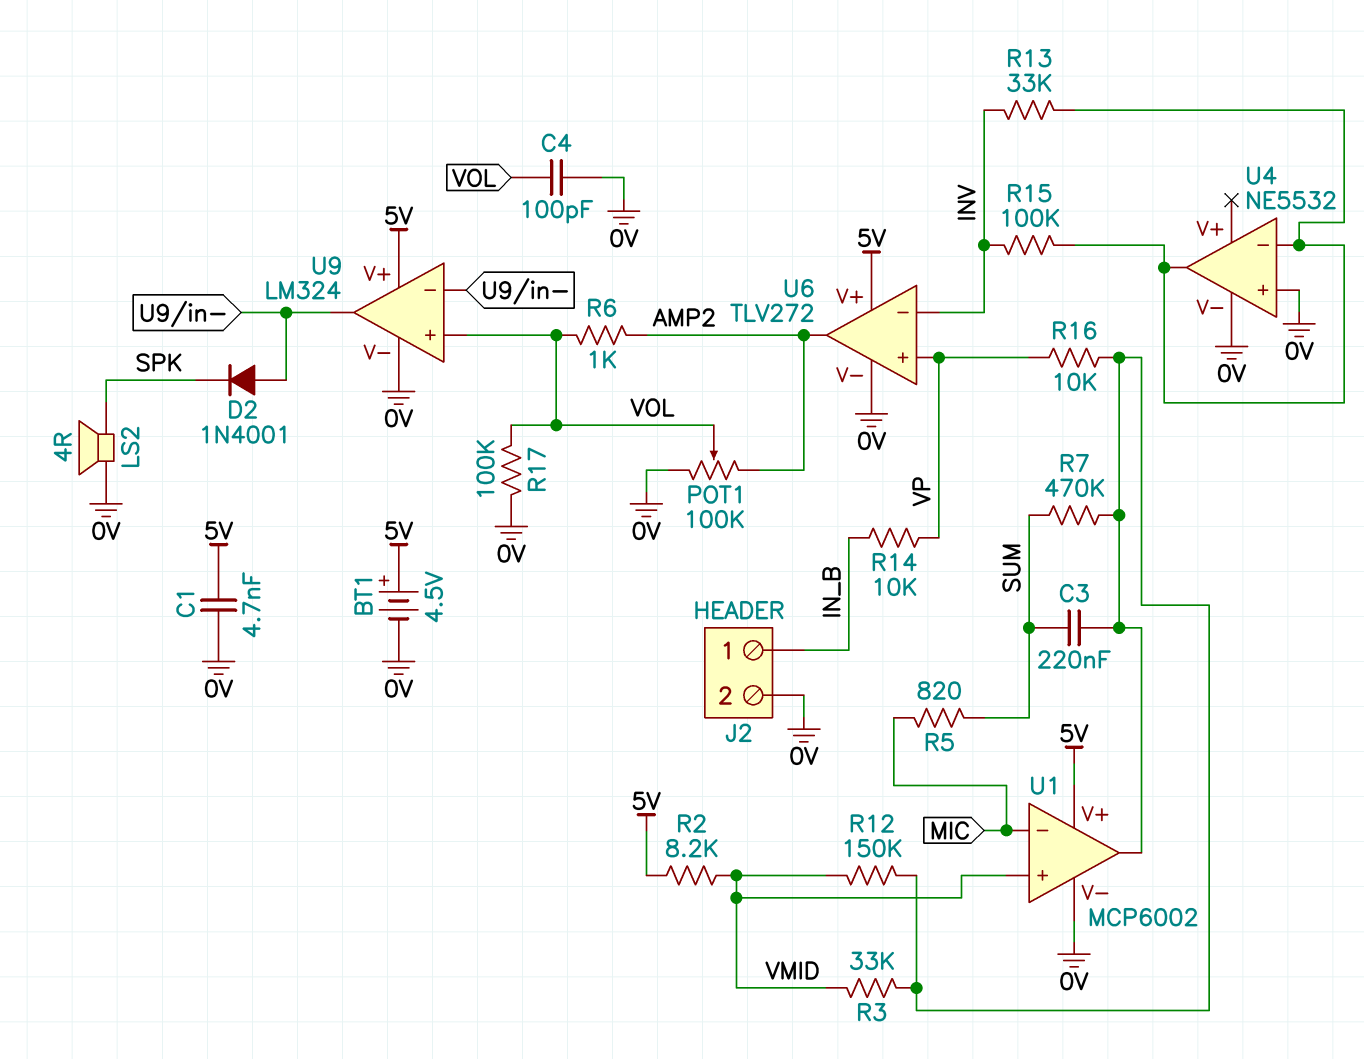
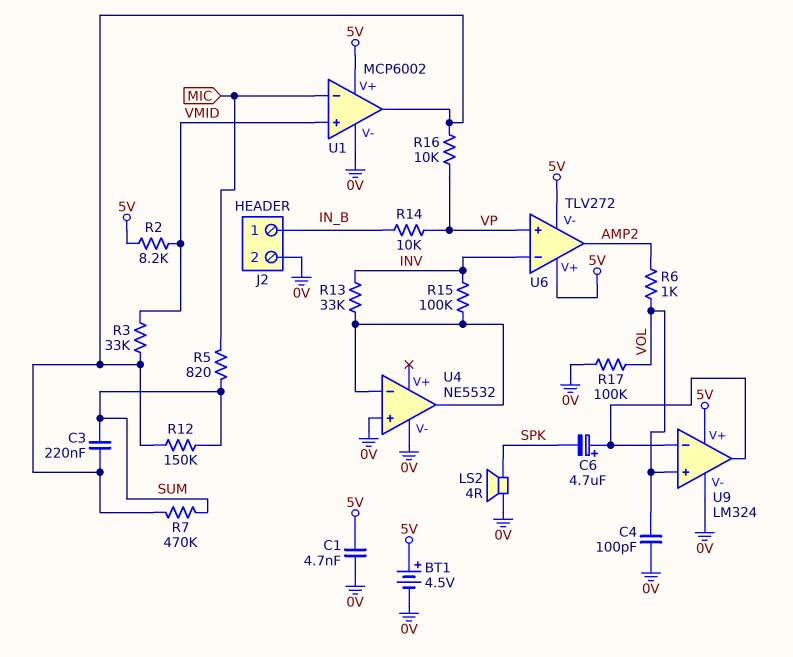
C6: none -> 4.7uF (plus U9/in-, minus SPK)
D2: diode 1N4001 (A U9/in-, K SPK) -> none
POT1: 100k (0V, AMP2, wiper VOL) -> none
R12: 150k (U1/out, VMID) -> 150k (SUM, U1/out)
U6 pin V-: 0V -> 5V

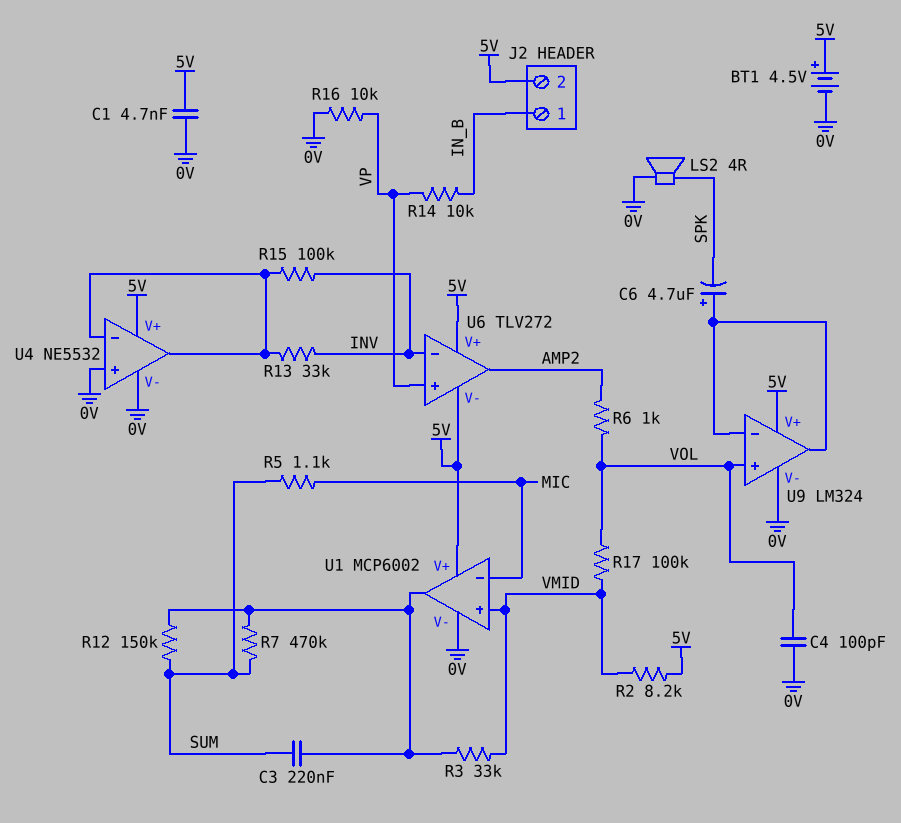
J2 pin 2: 0V -> 5V
R5: 820 (MIC, SUM) -> 1.1k (MIC, SUM)
R16: 10k (U1/out, VP) -> 10k (0V, VP)
R17: 100k (0V, VOL) -> 100k (VMID, VOL)
U4 pin V+: none -> 5V

